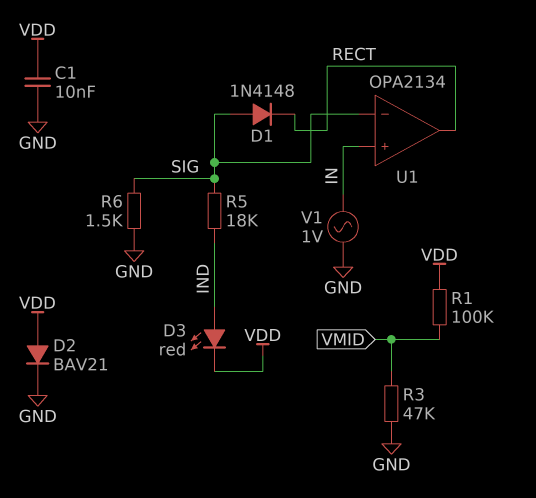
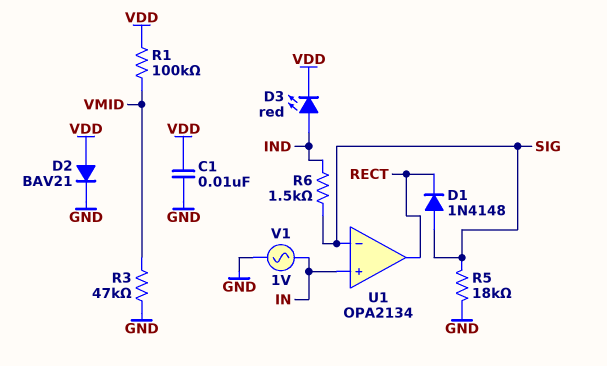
R5: 18k (IND, SIG) -> 18k (GND, SIG)
R6: 1.5k (GND, SIG) -> 1.5k (IND, SIG)

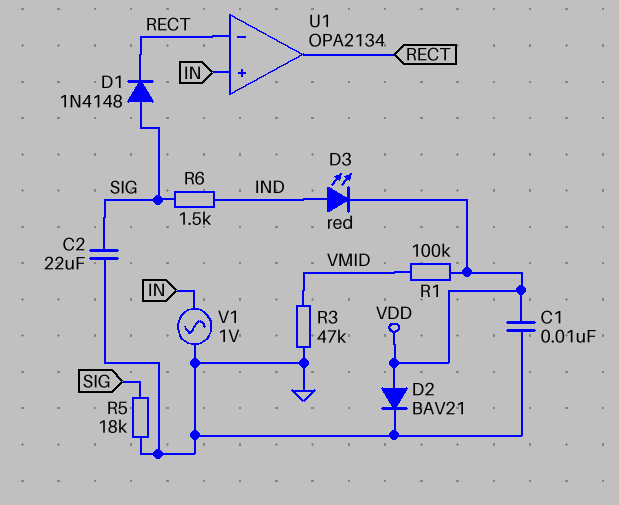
C2: none -> 22uF (GND, SIG)
U1 pin in-: SIG -> RECT

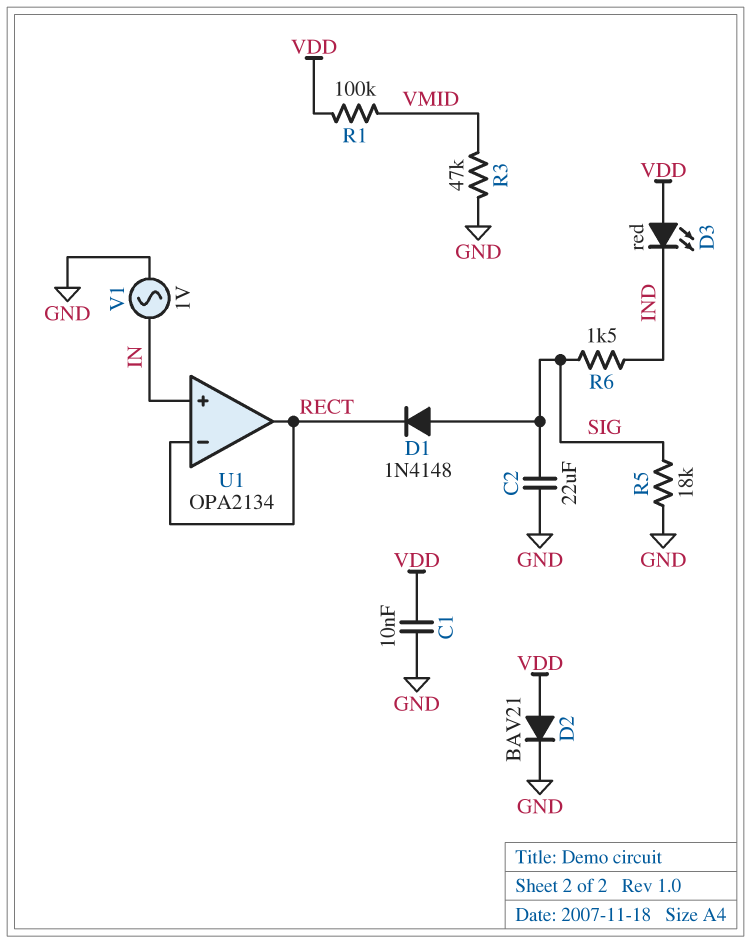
D3: LED red (A IND, K VDD) -> LED red (A VDD, K IND)

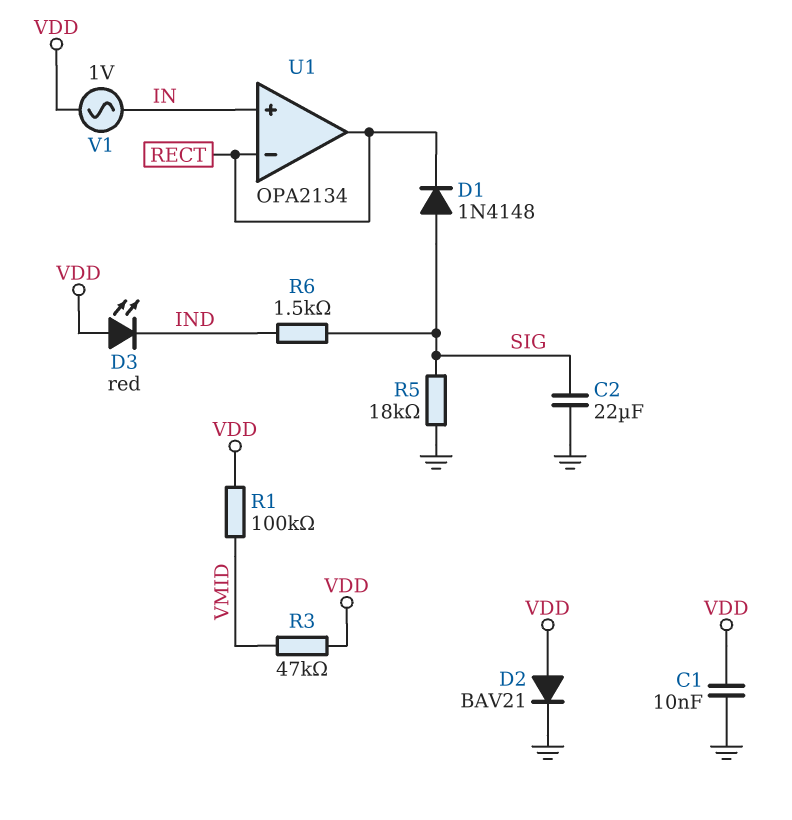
R3: 47k (GND, VMID) -> 47k (VDD, VMID)
V1: AC 1V (GND, IN) -> AC 1V (IN, VDD)

